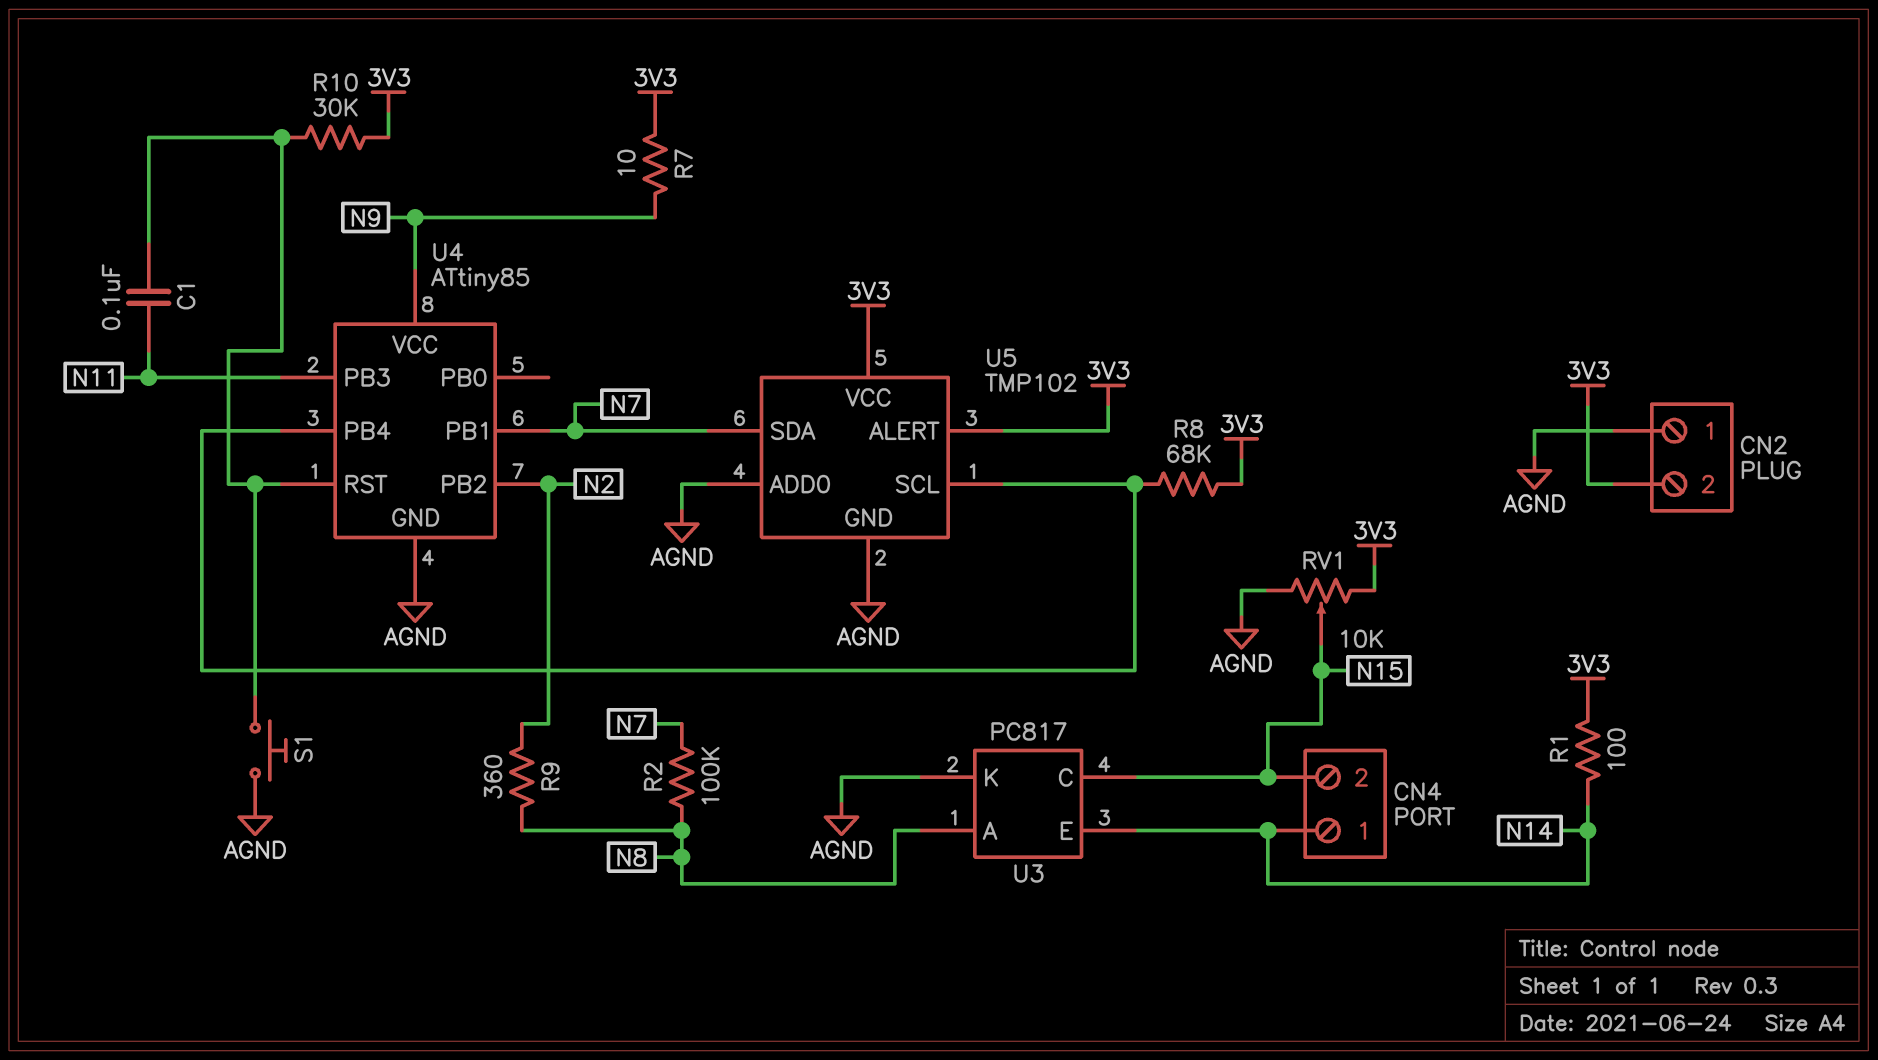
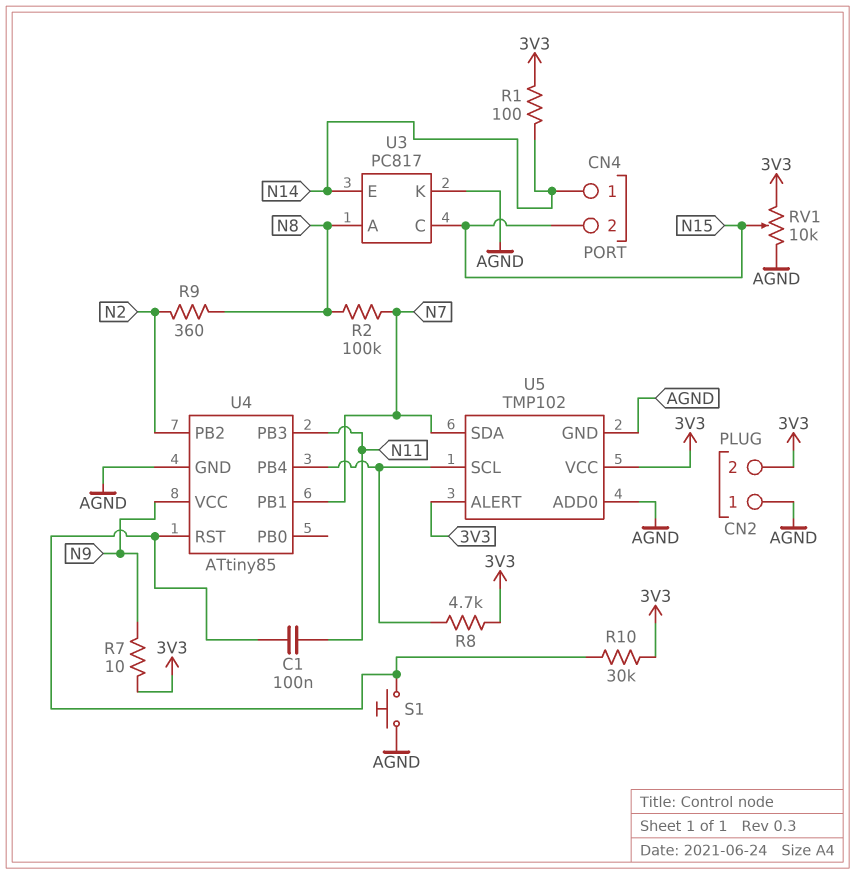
R8: 68k (3V3, U4/PB4) -> 4.7k (3V3, U4/PB4)

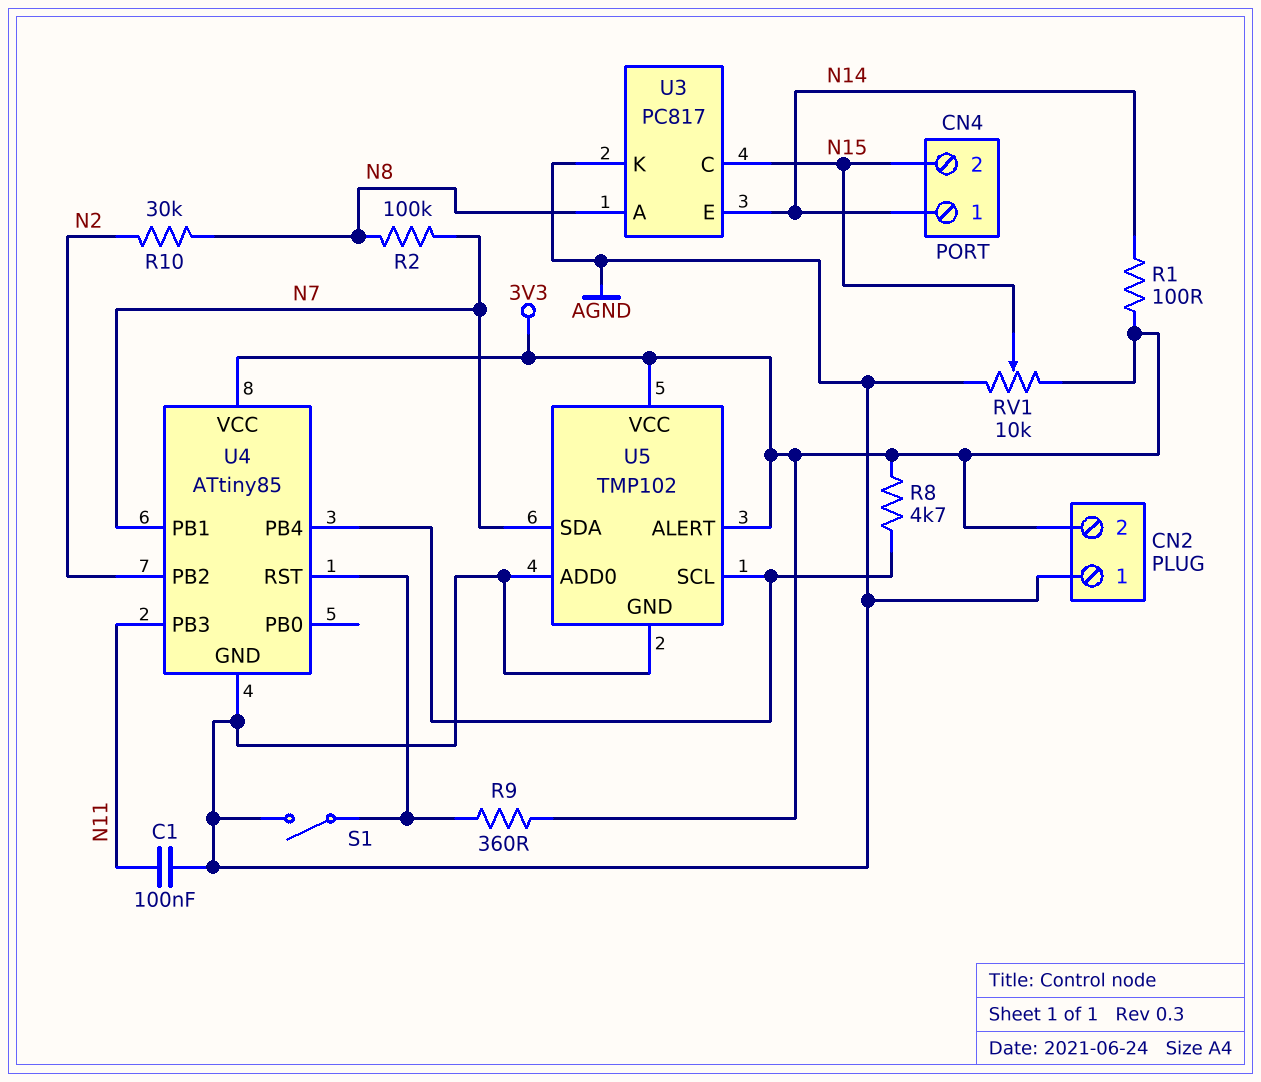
C1: 100nF (N11, U4/RST) -> 100nF (AGND, N11)
R7: 10 (3V3, N9) -> none
R9: 360 (N2, N8) -> 360 (3V3, U4/RST)
R10: 30k (3V3, U4/RST) -> 30k (N2, N8)
S1: button (AGND, U4/RST) -> switch (AGND, U4/RST)
U4 pin VCC: N9 -> 3V3

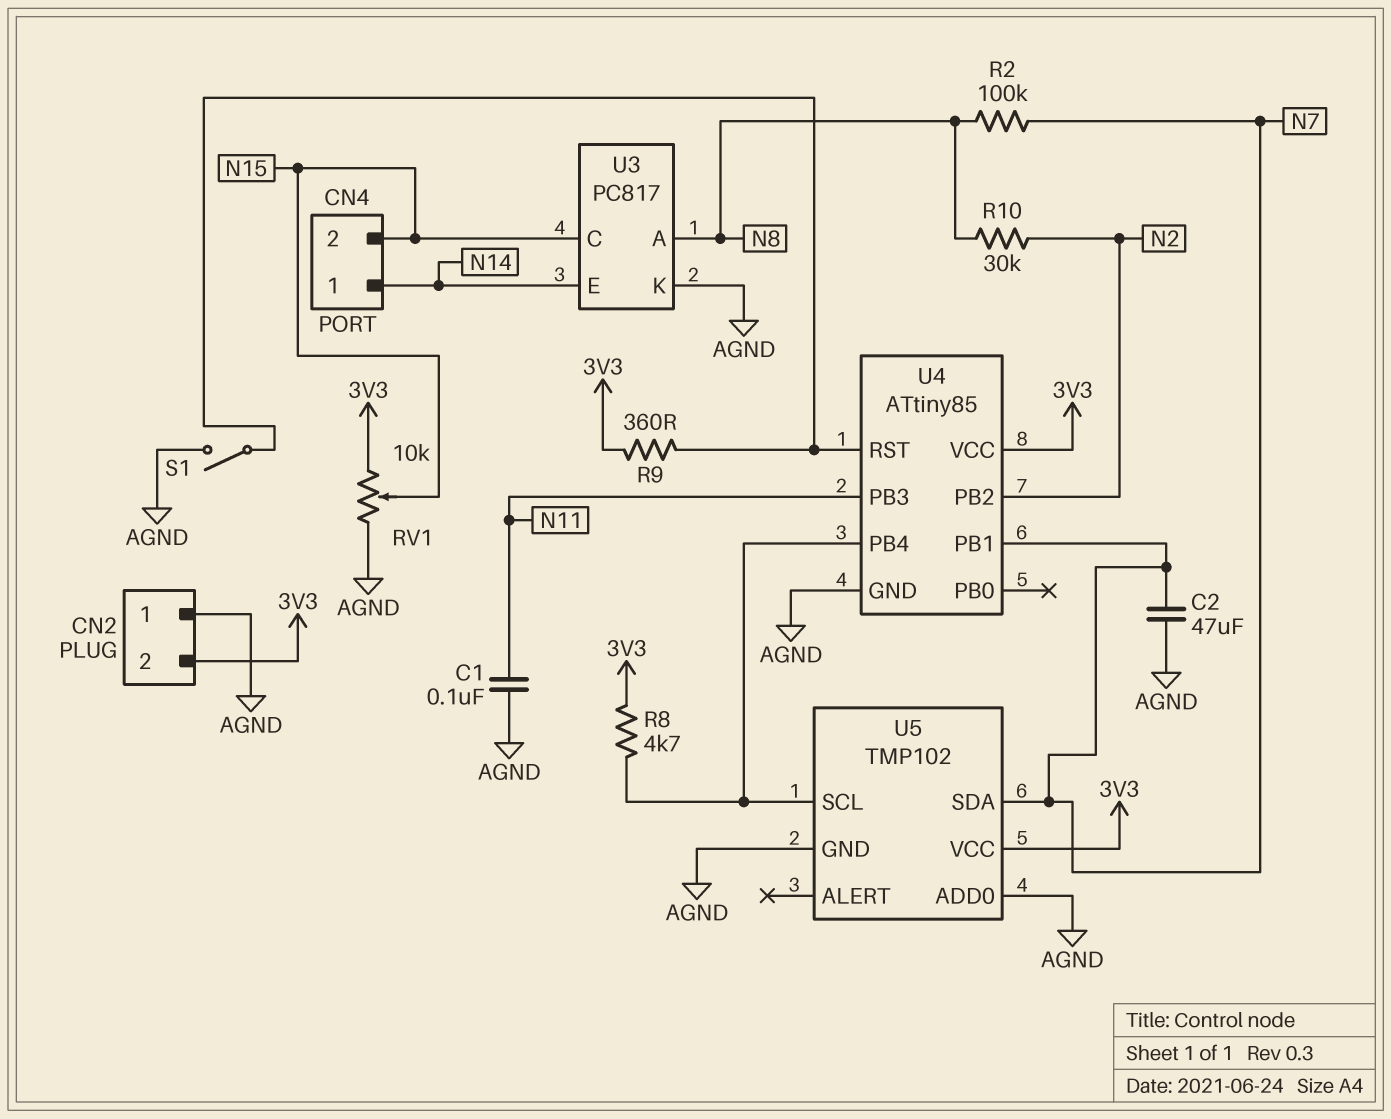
C2: none -> 47uF (AGND, N7)
R1: 100 (3V3, N14) -> none
U5 pin ALERT: 3V3 -> none

